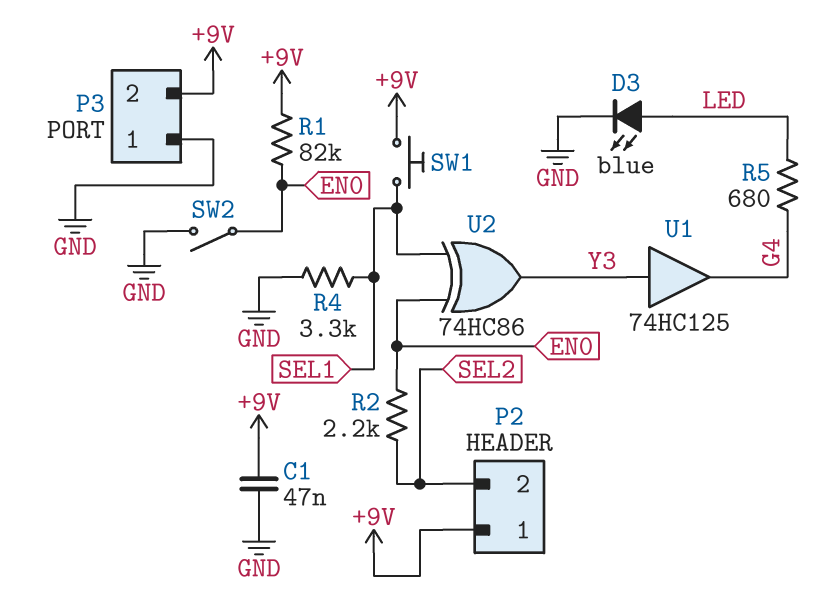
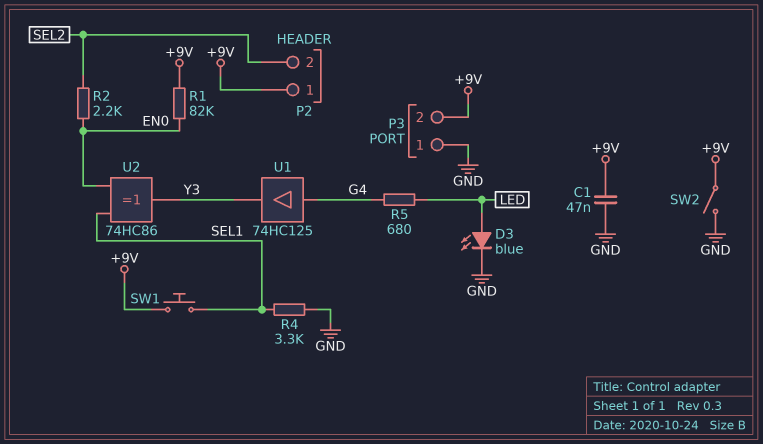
SW2: switch (EN0, GND) -> switch (+9V, GND)
U1: buffer 74HC125 (in Y3, out G4) -> buffer 74HC125 (in G4, out Y3)

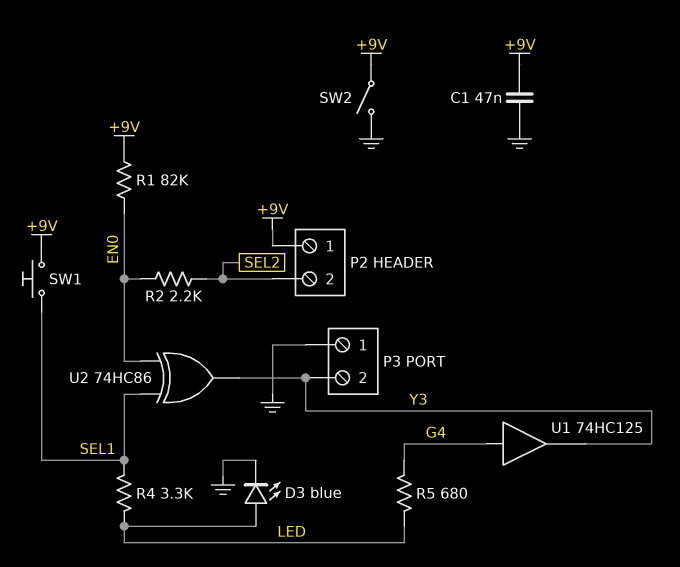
P3 pin 2: +9V -> Y3
R4: 3.3k (GND, SEL1) -> 3.3k (LED, SEL1)

